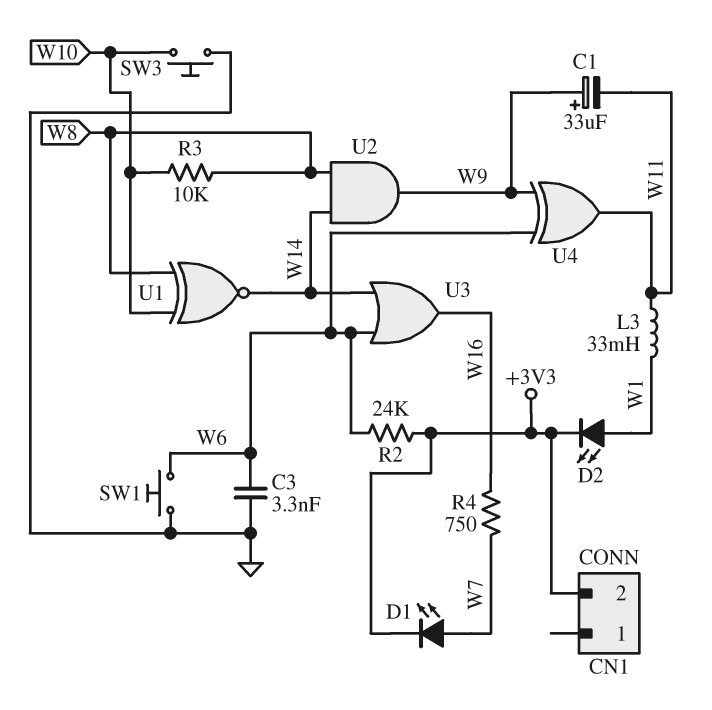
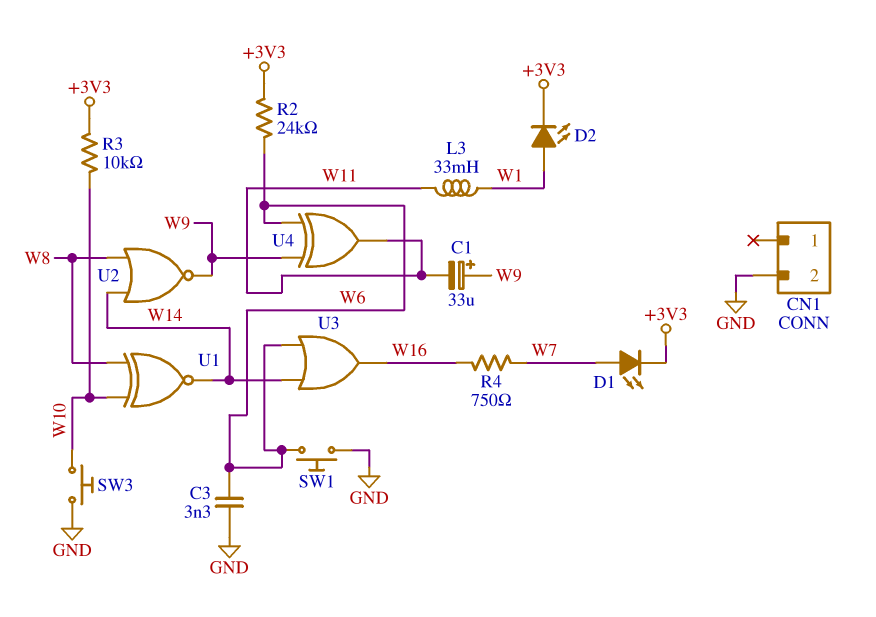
CN1 pin 2: +3V3 -> GND
R3: 10k (W8, W10) -> 10k (+3V3, W10)
U2: AND (in W8, in W14, out W9) -> NOR (in W8, in W14, out W9)

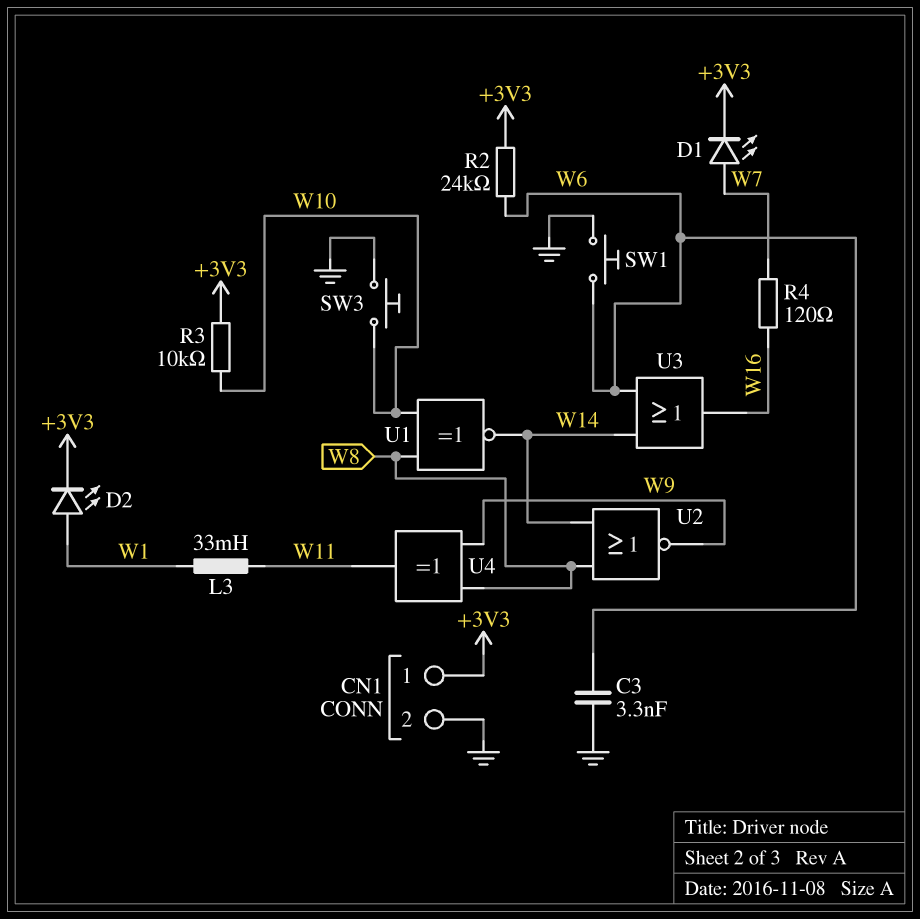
C1: 33uF (plus W9, minus W11) -> none
CN1 pin 1: none -> +3V3
R4: 750 (W7, W16) -> 120 (W7, W16)
U4: XOR (in W6, in W9, out W11) -> XOR (in W8, in W9, out W11)

